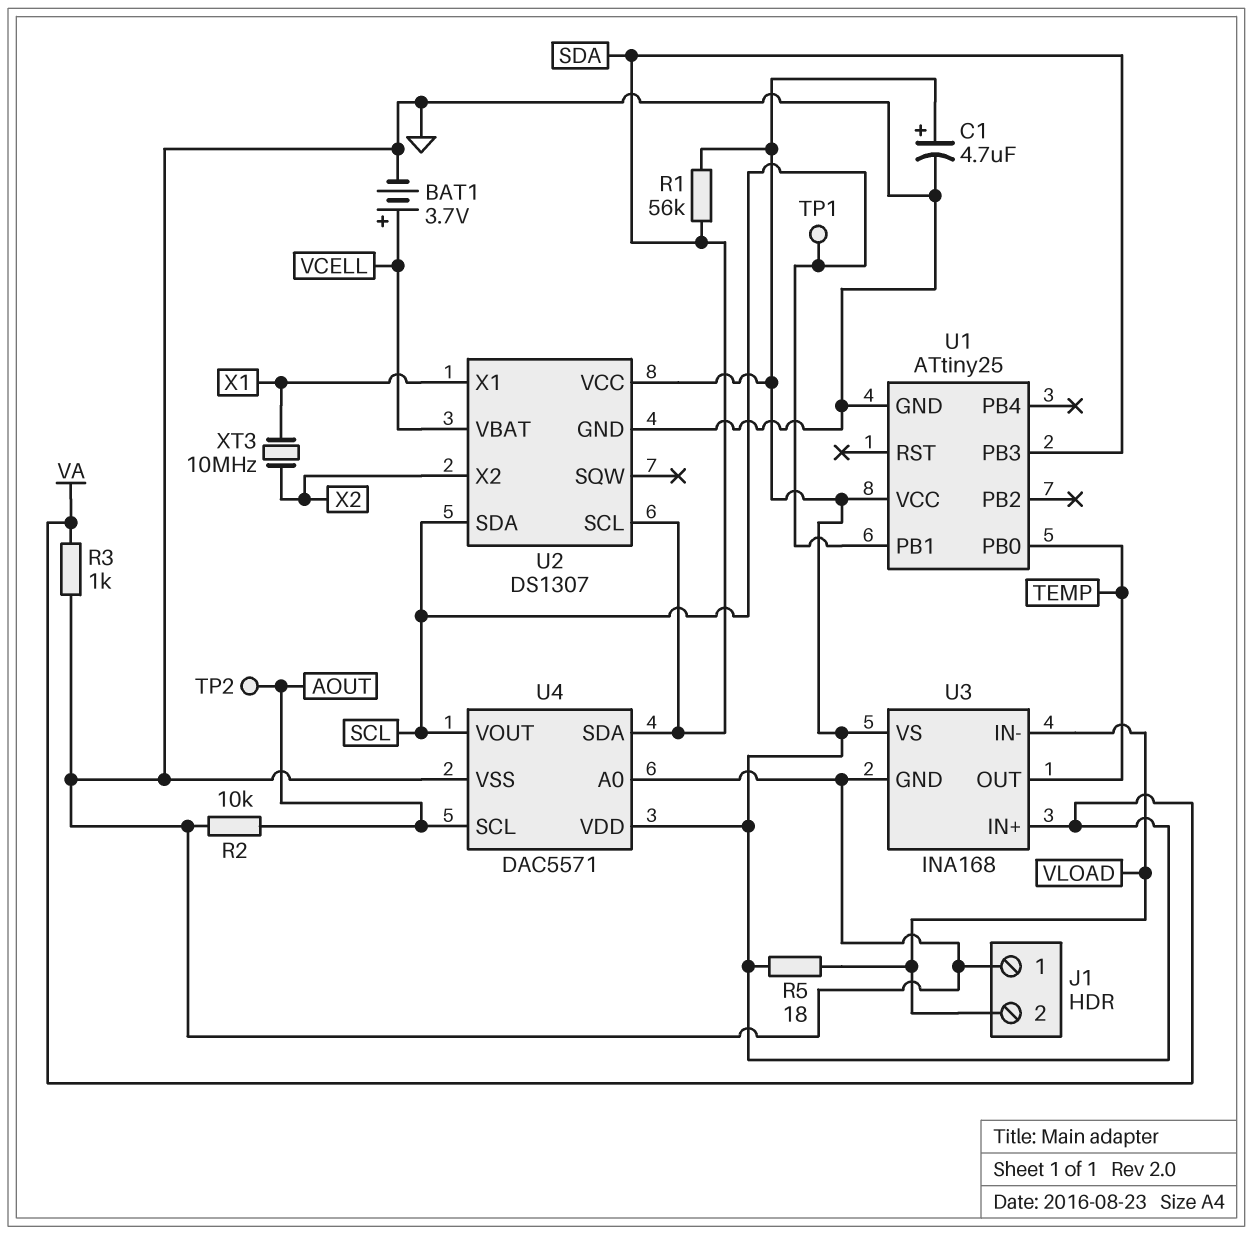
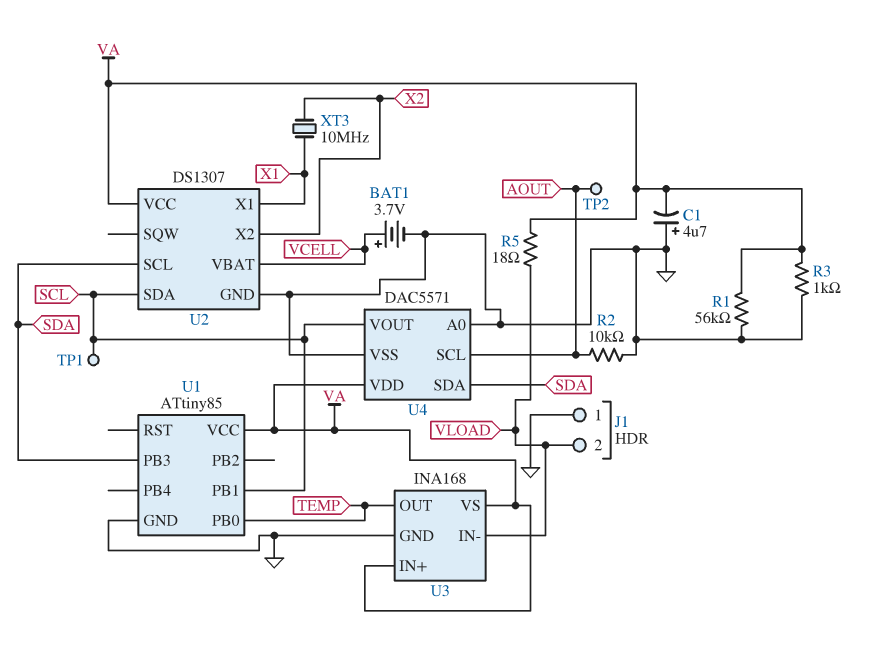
C1: 4.7uF (plus VA, minus GND) -> 4.7uF (plus GND, minus VA)
R1: 56k (SDA, VA) -> 56k (GND, VA)
U1: ATtiny25 -> ATtiny85

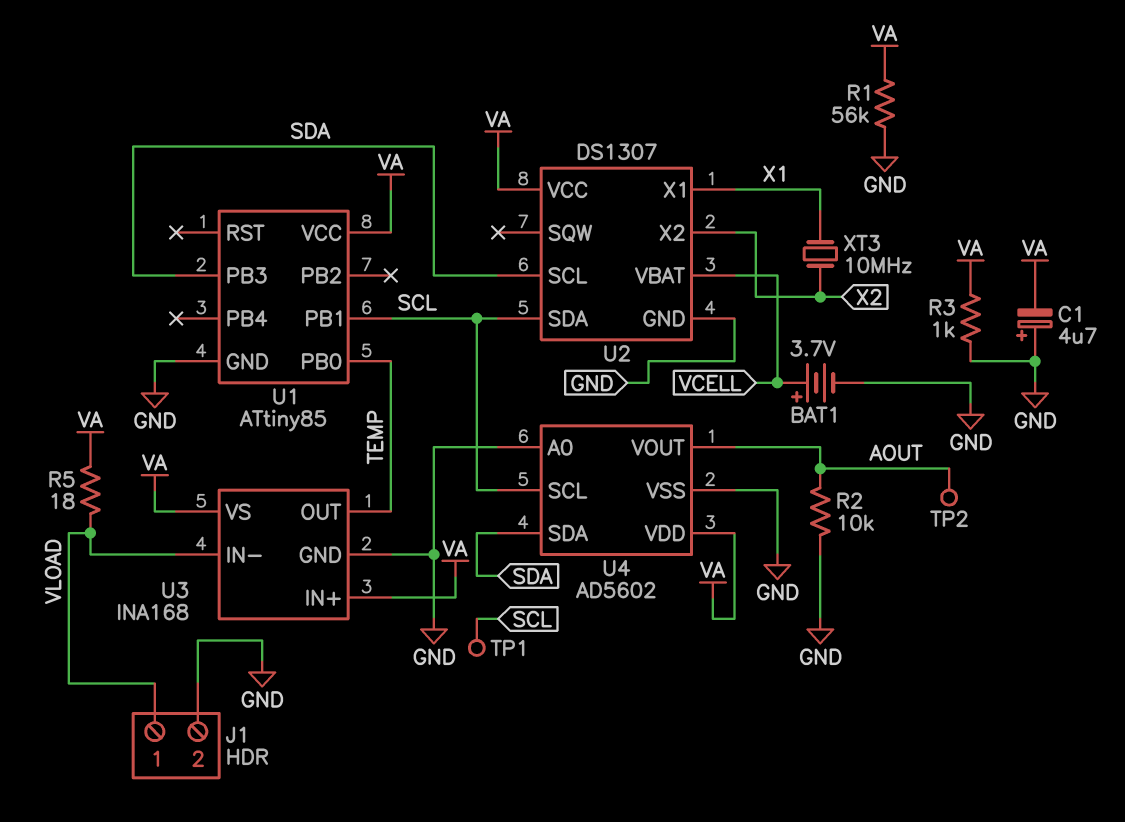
J1 pin 1: GND -> VLOAD
J1 pin 2: VLOAD -> GND
U4: DAC5571 -> AD5602
U4 pin SCL: AOUT -> SCL
U4 pin VOUT: SCL -> AOUT

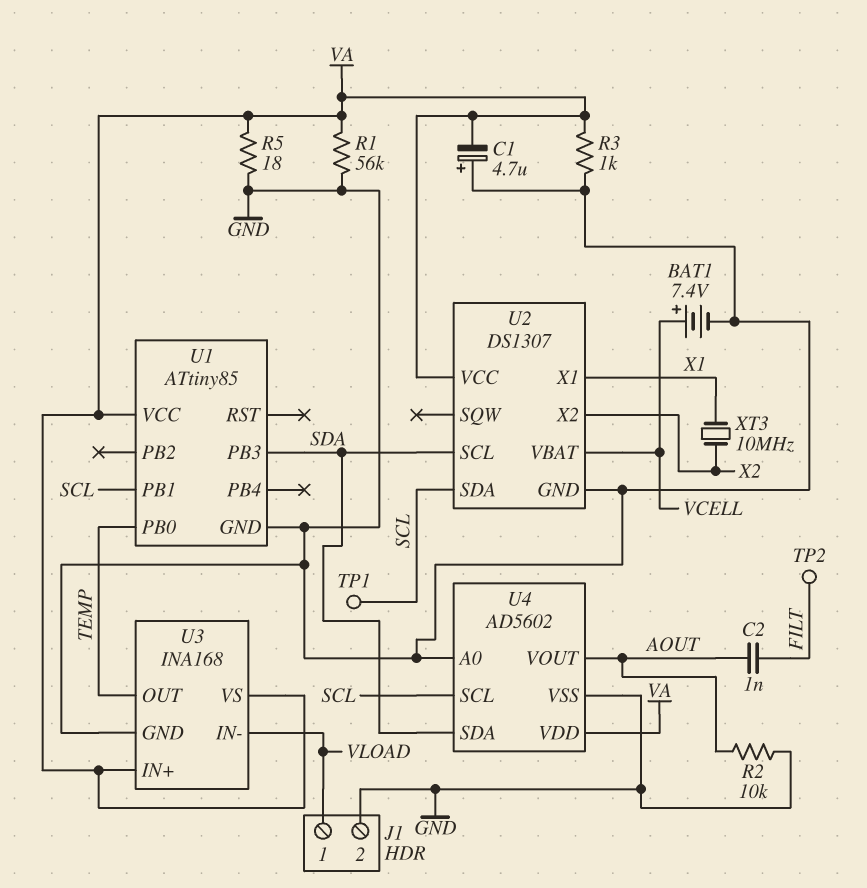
BAT1: 3.7V (plus VCELL, minus GND) -> 7.4V (plus VCELL, minus GND)
C2: none -> 1nF (AOUT, FILT)
R5: 18 (VA, VLOAD) -> 18 (GND, VA)
TP2: test point (AOUT) -> test point (FILT)

